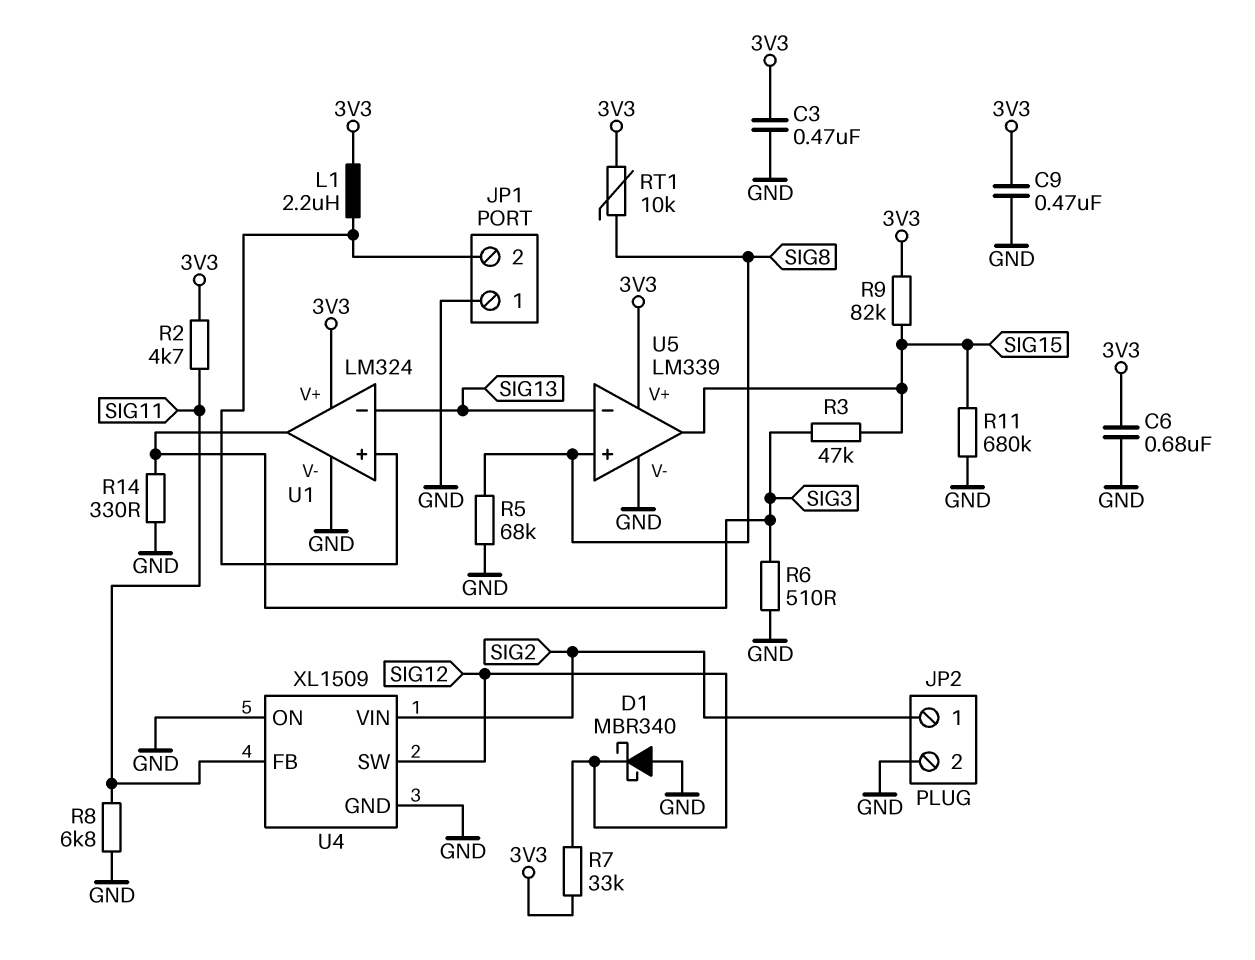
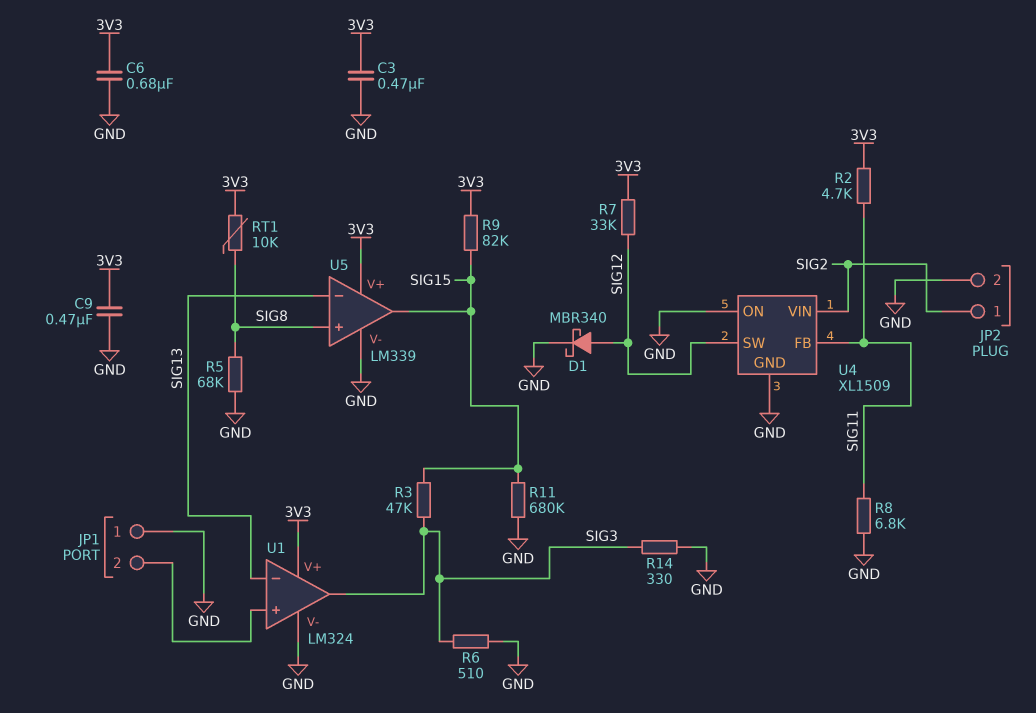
D1: schottky MBR340 (A GND, K SIG12) -> schottky MBR340 (A SIG12, K GND)
L1: 2.2uH (3V3, JP1/2) -> none

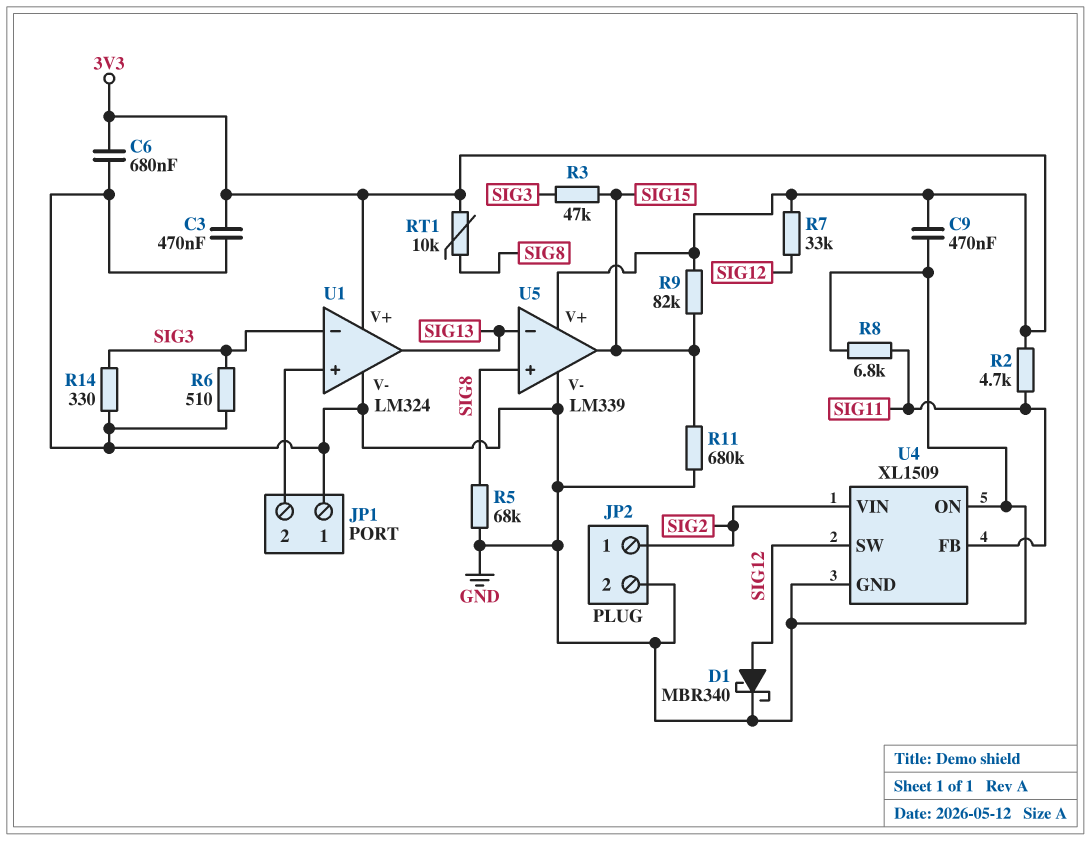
U1 pin in-: SIG13 -> SIG3
U1 pin out: SIG3 -> SIG13

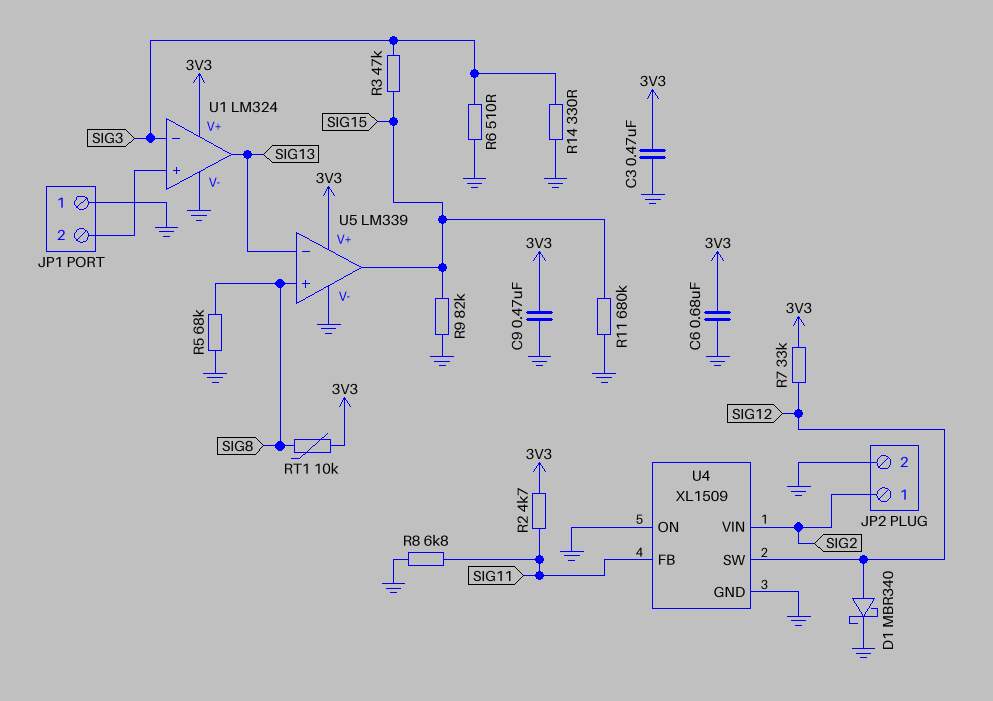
R9: 82k (3V3, SIG15) -> 82k (GND, SIG15)

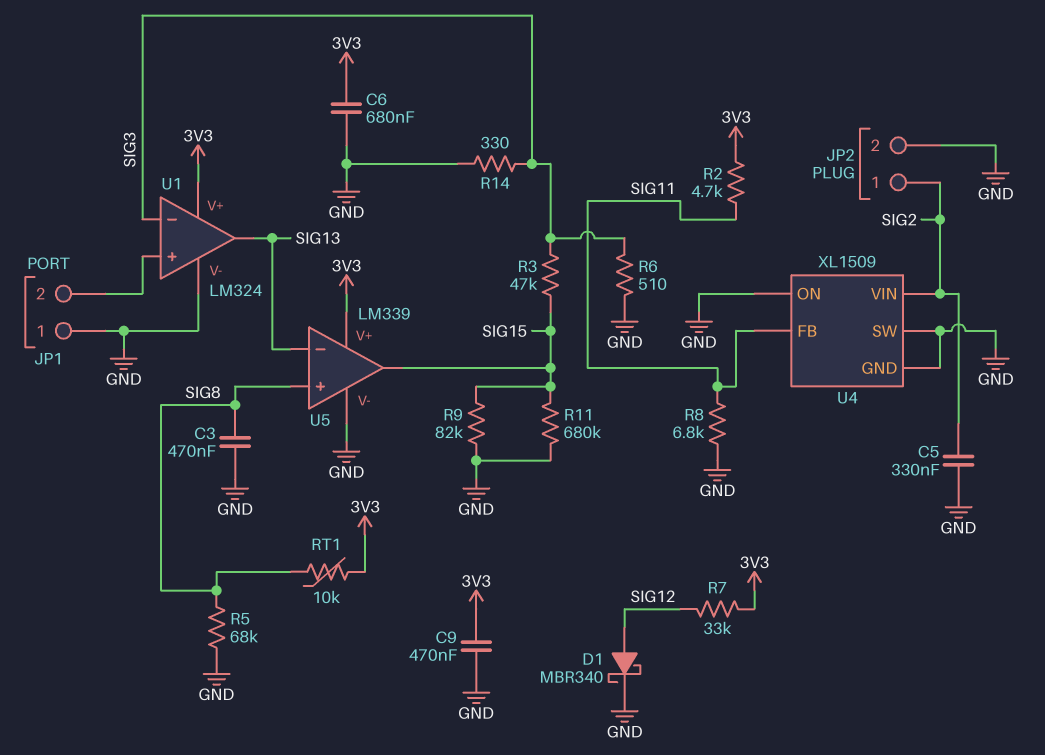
C3: 470nF (3V3, GND) -> 470nF (GND, SIG8)
C5: none -> 330nF (GND, SIG2)
U4 pin SW: SIG12 -> GND

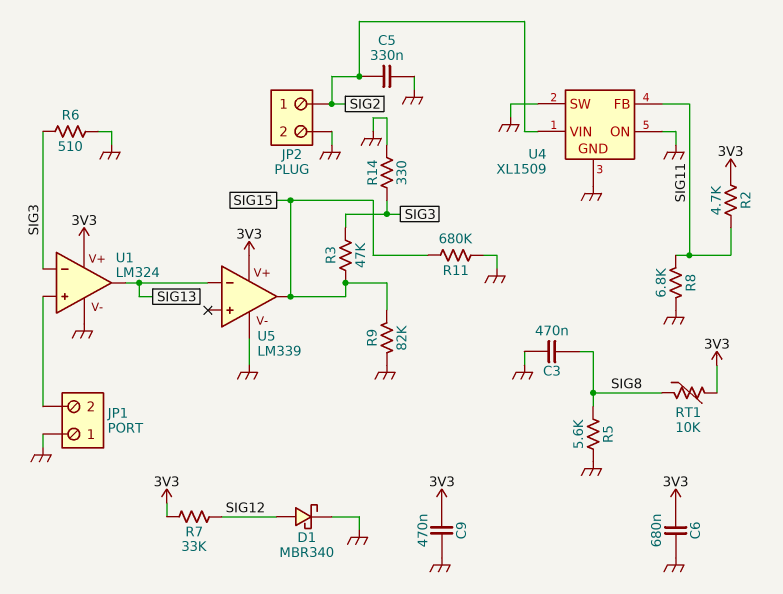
R5: 68k (GND, SIG8) -> 5.6k (GND, SIG8)
U5 pin in+: SIG8 -> none

